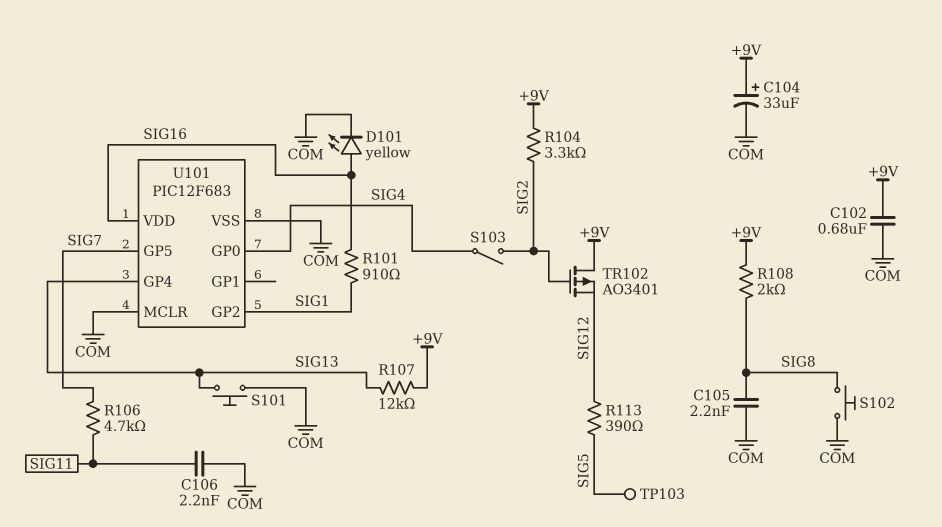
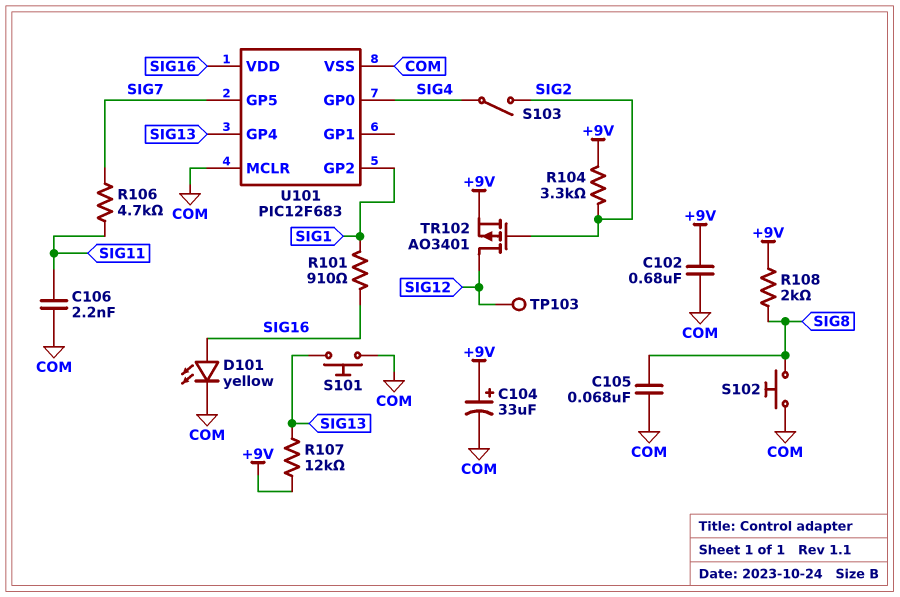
C105: 2.2nF (COM, SIG8) -> 68nF (COM, SIG8)
R113: 390 (SIG5, SIG12) -> none
TP103: test point (SIG5) -> test point (SIG12)
TR102: PMOS AO3401 (G SIG2, D +9V, S SIG12) -> PMOS AO3401 (G SIG2, D SIG12, S +9V)

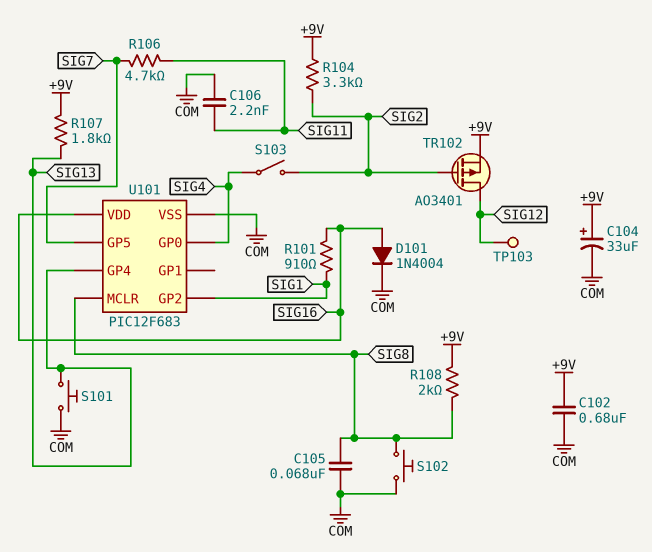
D101: LED yellow (A SIG16, K COM) -> diode 1N4004 (A SIG16, K COM)
R107: 12k (+9V, SIG13) -> 1.8k (+9V, SIG13)
U101 pin MCLR: COM -> SIG8

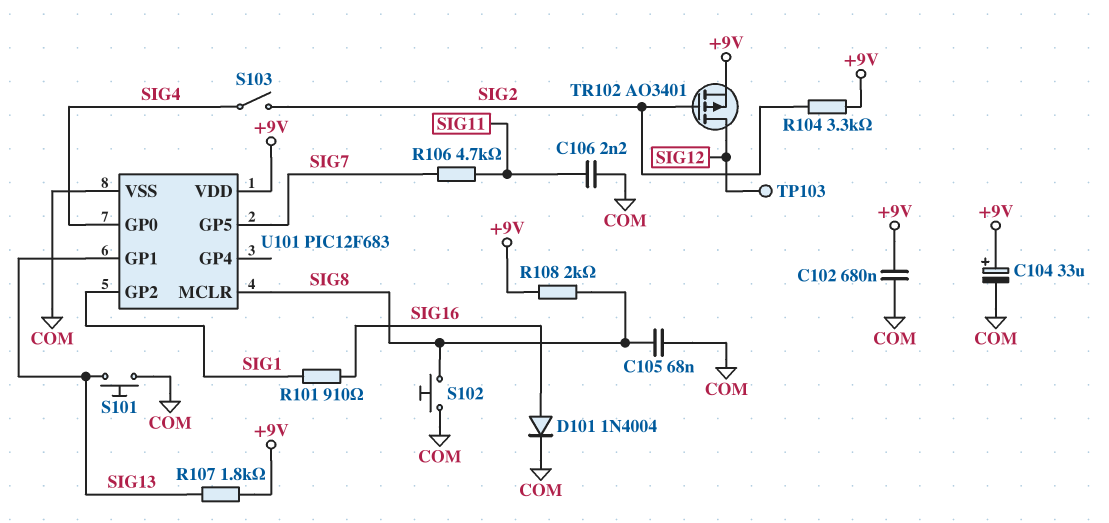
U101 pin GP1: none -> SIG13
U101 pin GP4: SIG13 -> none
U101 pin VDD: SIG16 -> +9V

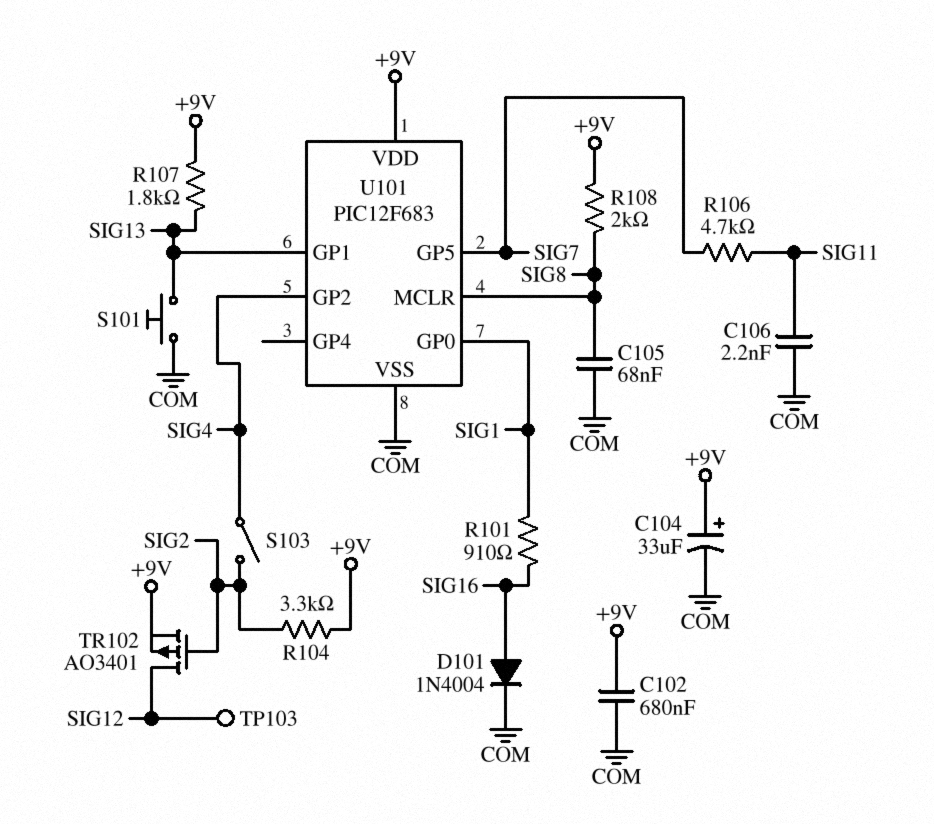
S102: button (COM, SIG8) -> none
U101 pin GP0: SIG4 -> SIG1
U101 pin GP2: SIG1 -> SIG4

